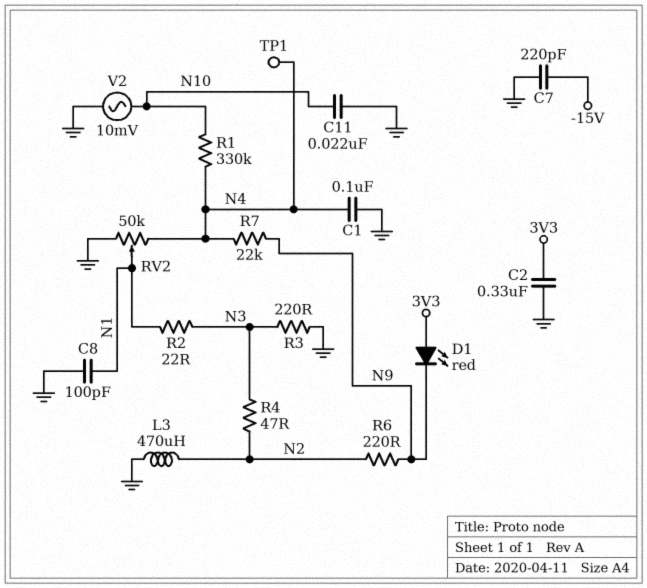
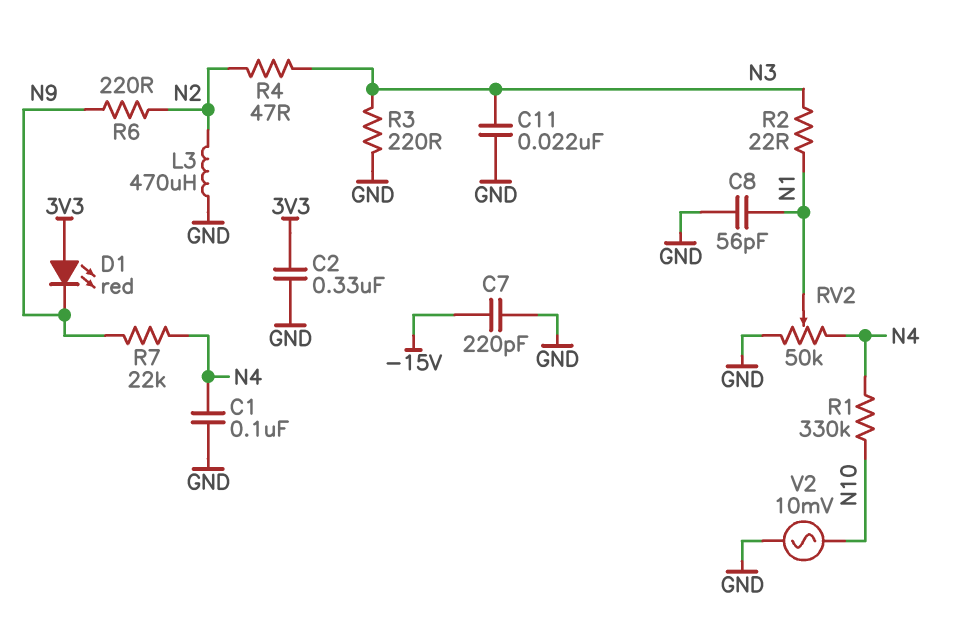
C8: 100pF (GND, N1) -> 56pF (GND, N1)
C11: 22nF (GND, N10) -> 22nF (GND, N3)
TP1: test point (N4) -> none

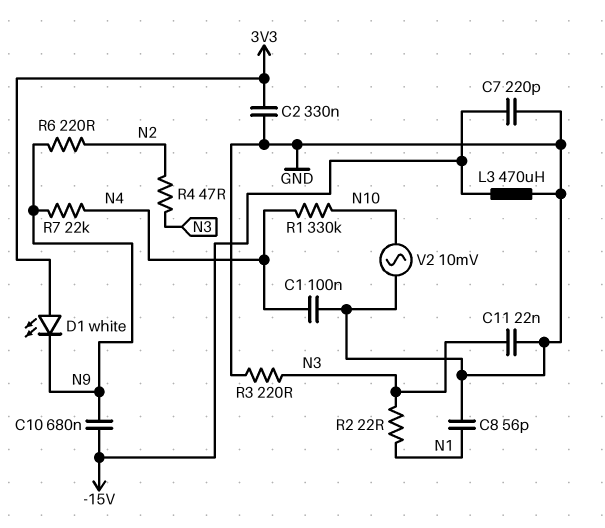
C10: none -> 680nF (-15V, N9)
D1: LED red (A 3V3, K N9) -> LED white (A 3V3, K N9)
L3: 470uH (GND, N2) -> 470uH (-15V, GND)
RV2: 50k (GND, N4, wiper N1) -> none

